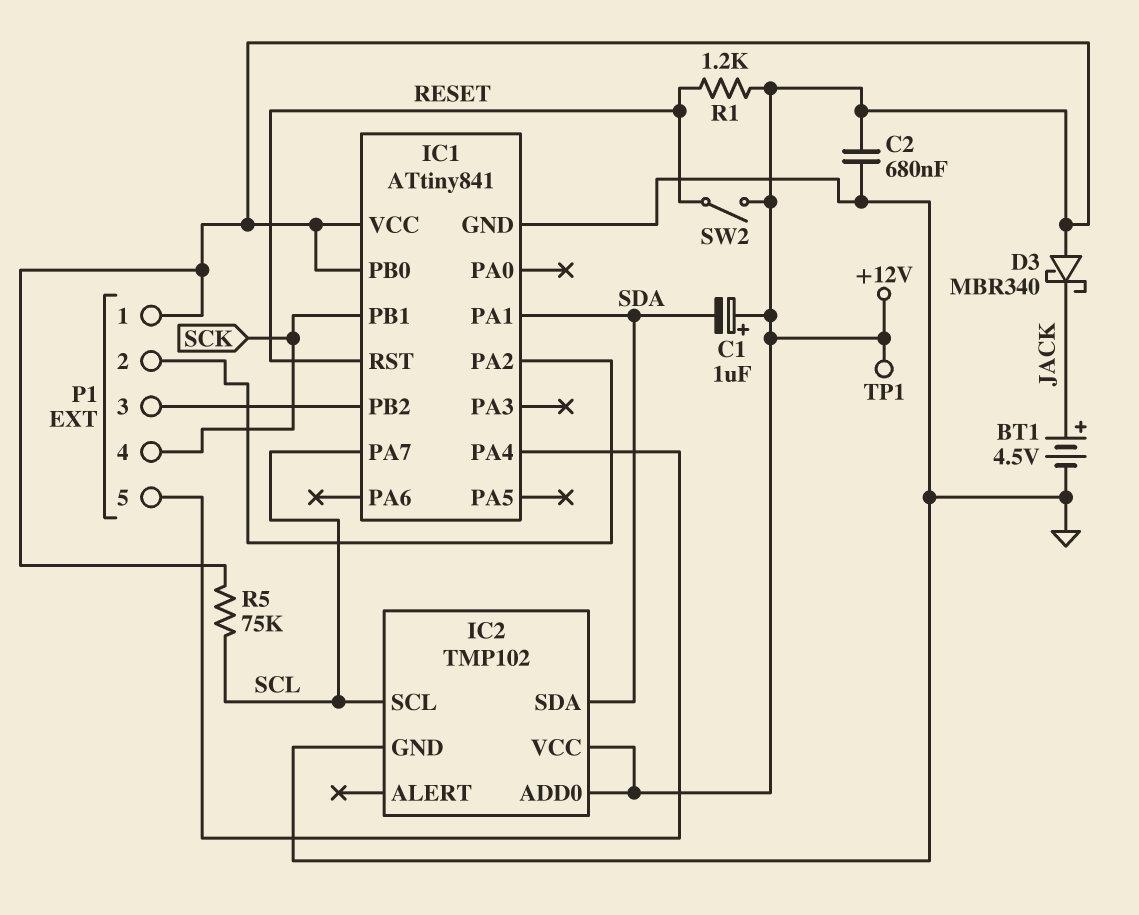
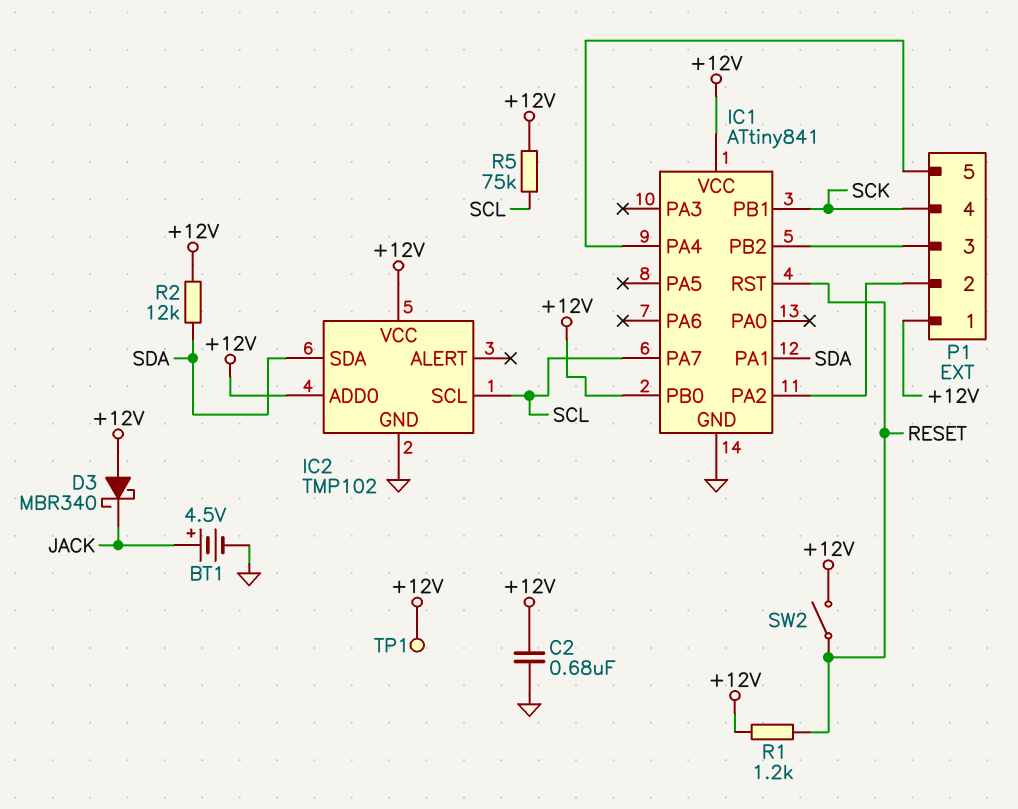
C1: 1uF (plus +12V, minus SDA) -> none
R2: none -> 12k (+12V, SDA)

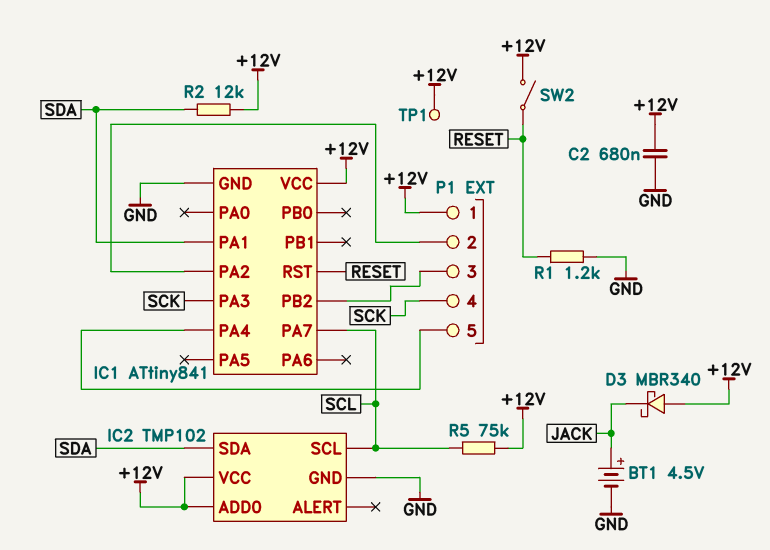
IC1 pin PA3: none -> SCK
IC1 pin PB0: +12V -> none
IC1 pin PB1: SCK -> none
R1: 1.2k (+12V, RESET) -> 1.2k (GND, RESET)

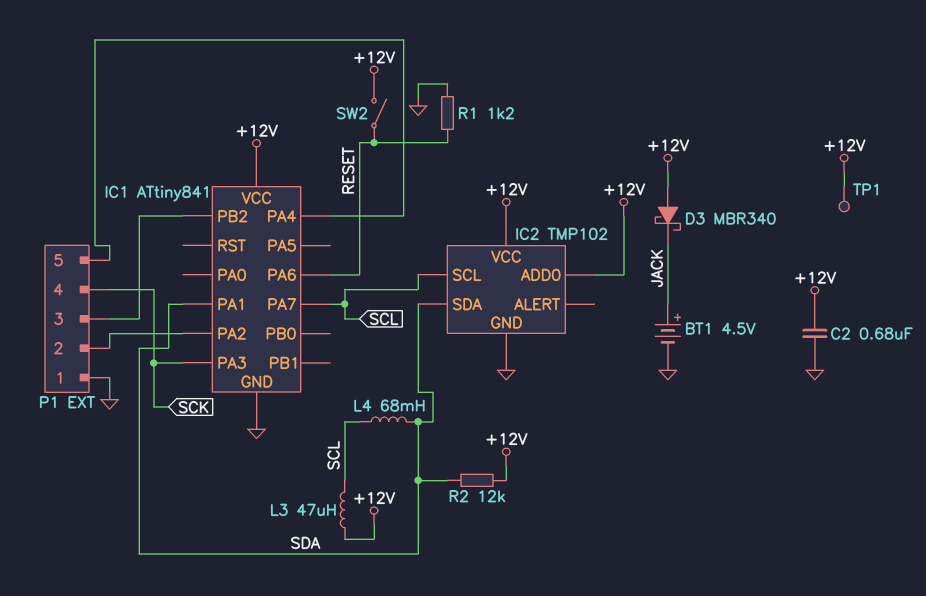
IC1 pin PA6: none -> RESET
IC1 pin RST: RESET -> none
L3: none -> 47uH (+12V, SCL)
L4: none -> 68mH (SCL, SDA)
P1 pin 1: +12V -> GND
R5: 75k (+12V, SCL) -> none

